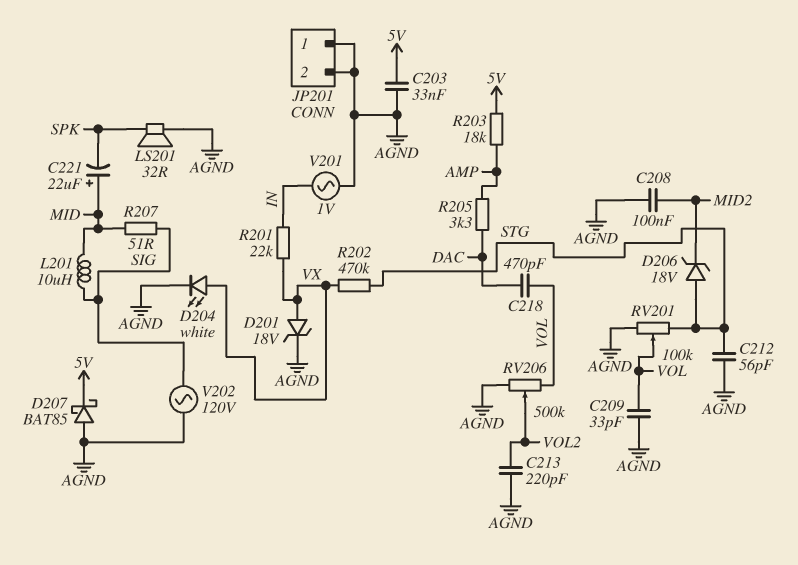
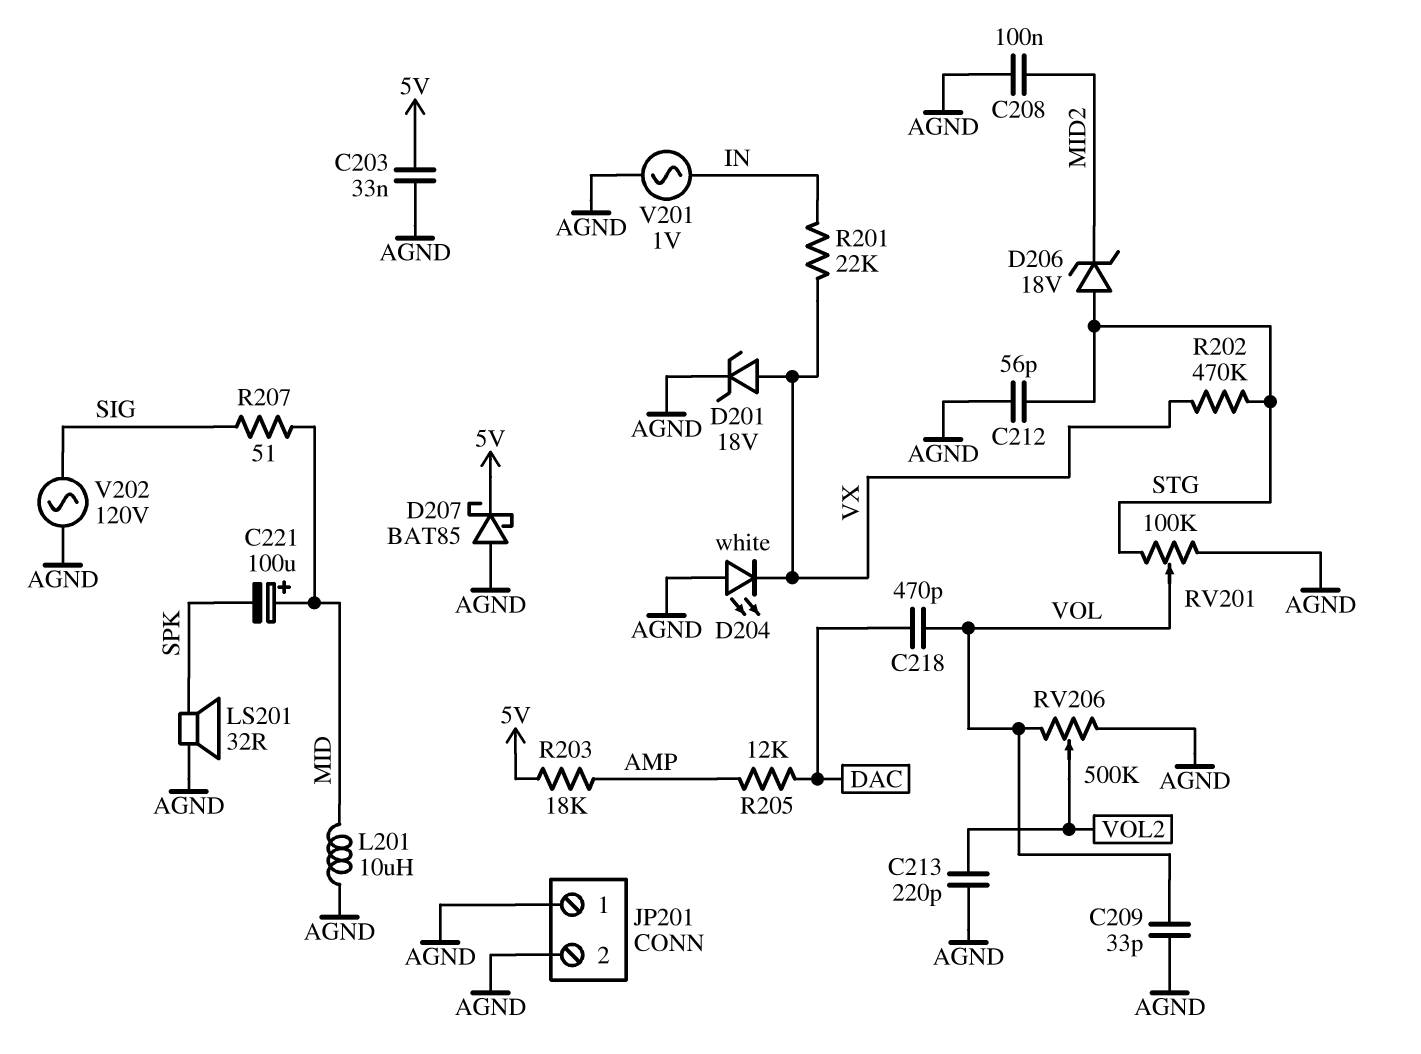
C221: 22uF (plus MID, minus SPK) -> 100uF (plus MID, minus SPK)
D204: LED white (A VX, K AGND) -> LED white (A AGND, K VX)
L201: 10uH (MID, SIG) -> 10uH (AGND, MID)
R205: 3.3k (AMP, DAC) -> 12k (AMP, DAC)

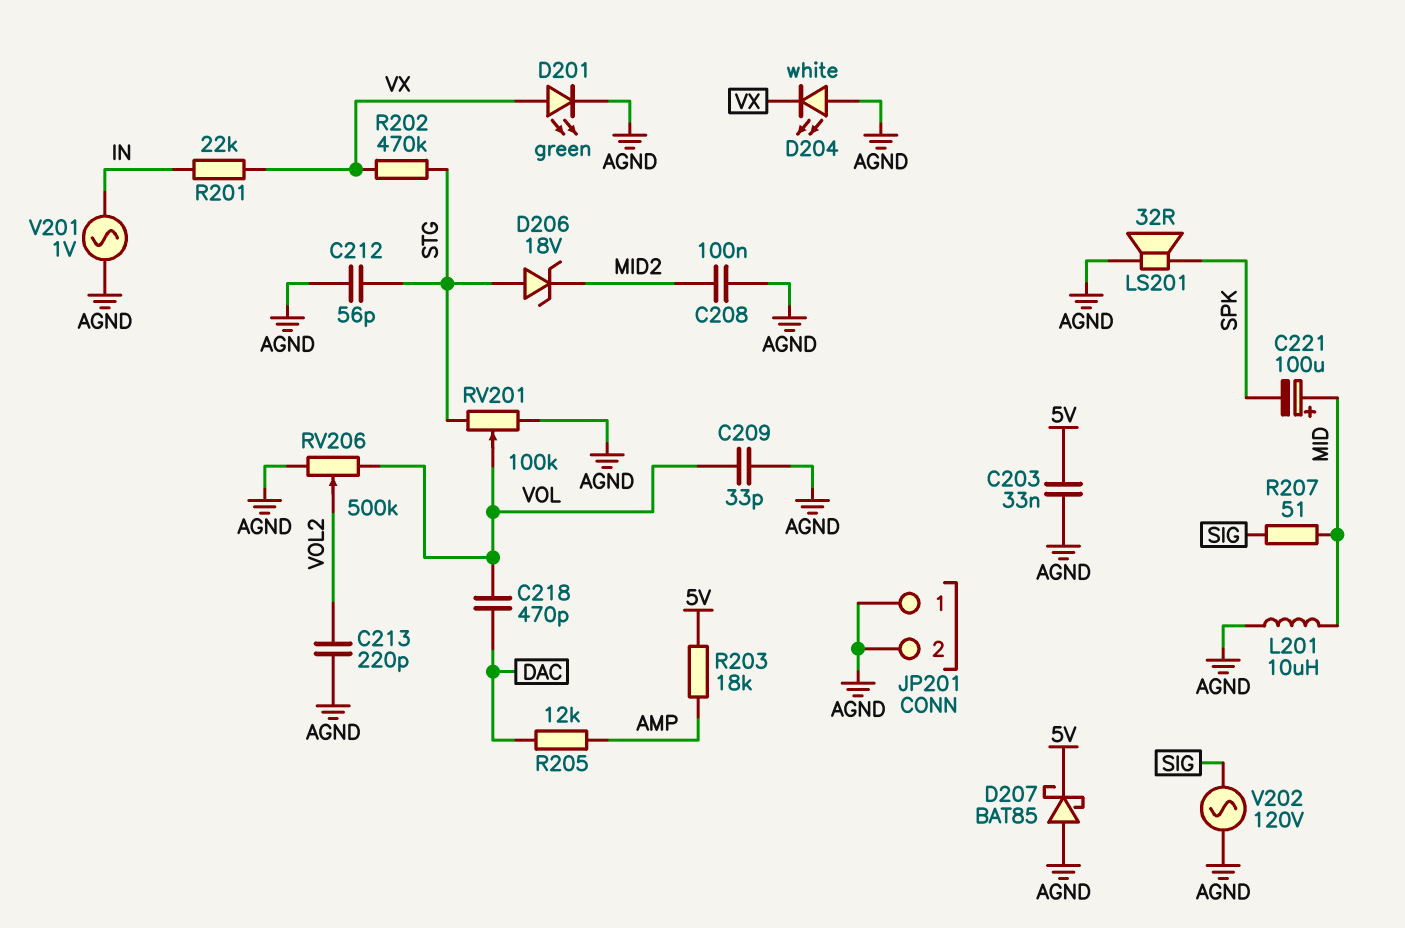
D201: zener 18V (A VX, K AGND) -> LED green (A VX, K AGND)

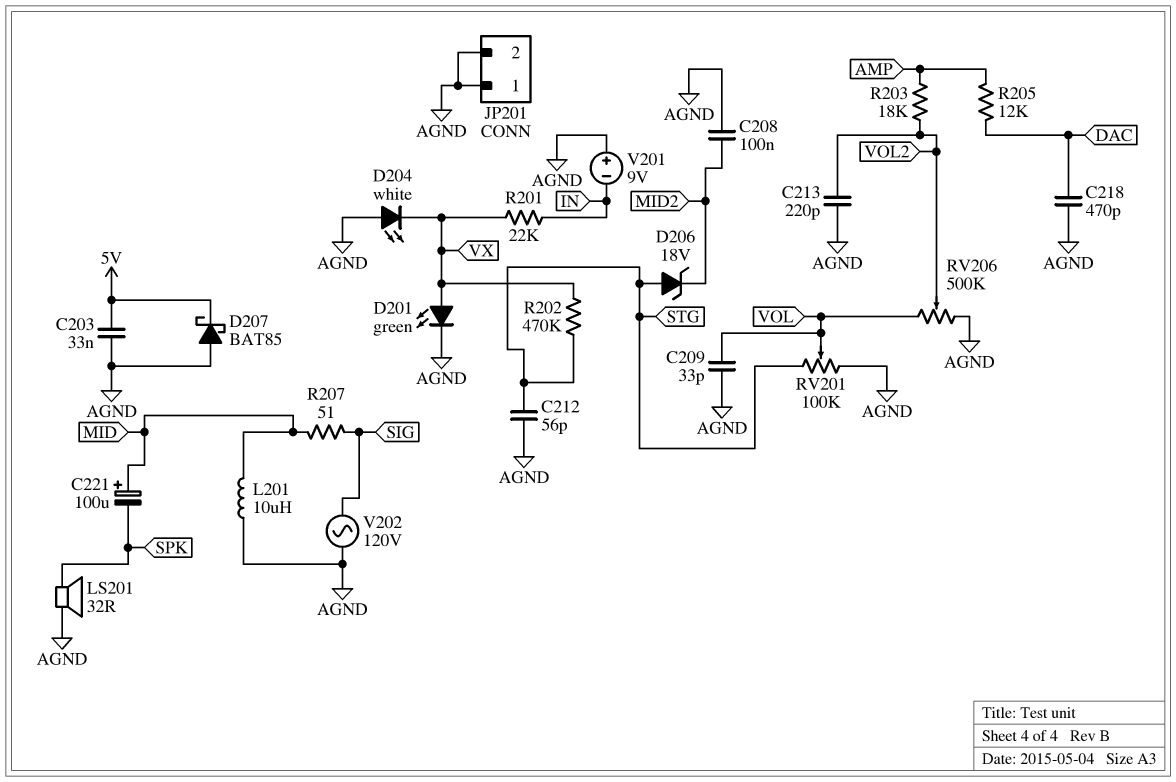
C218: 470pF (DAC, VOL) -> 470pF (AGND, DAC)
R203: 18k (5V, AMP) -> 18k (AMP, VOL2)
V201: AC 1V (AGND, IN) -> 9V (plus AGND, minus IN)

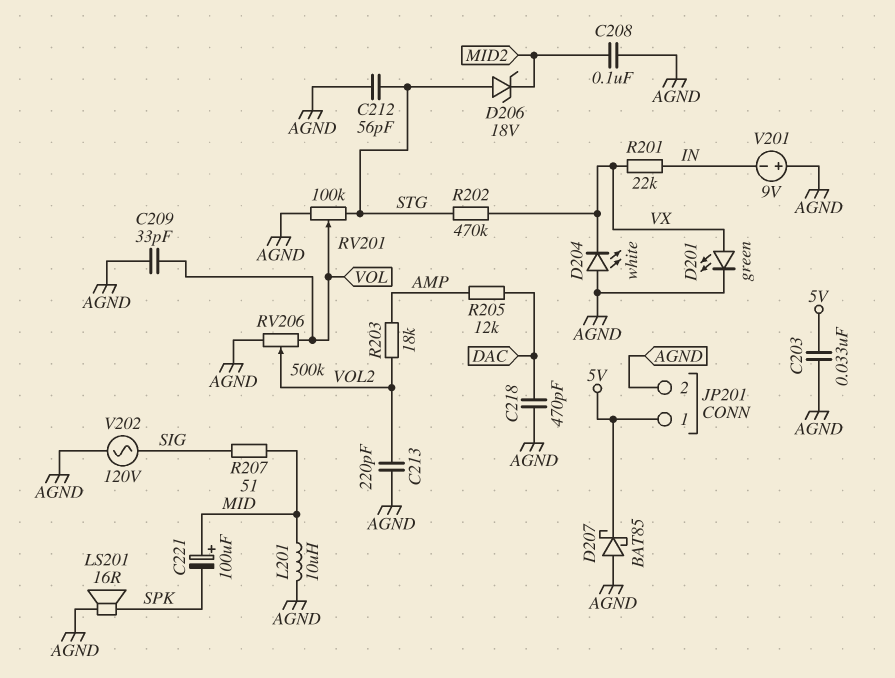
JP201 pin 1: AGND -> 5V
LS201: speaker 32R (AGND, SPK) -> speaker 16R (AGND, SPK)

